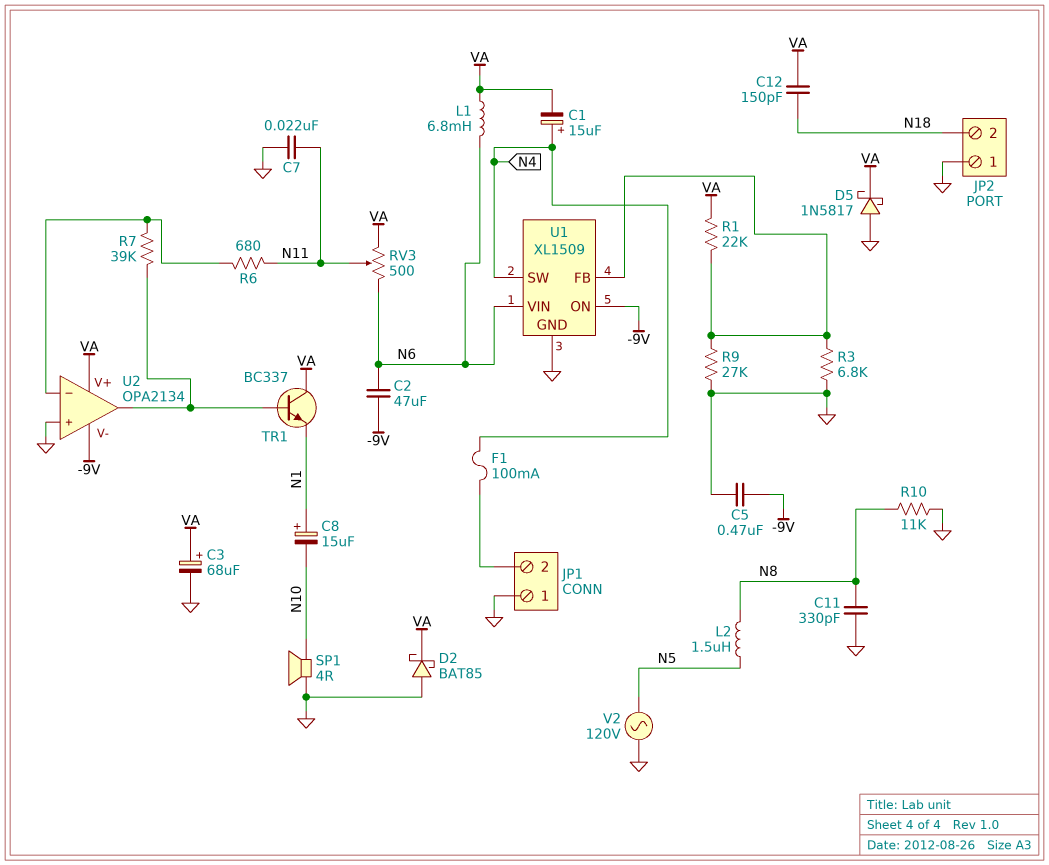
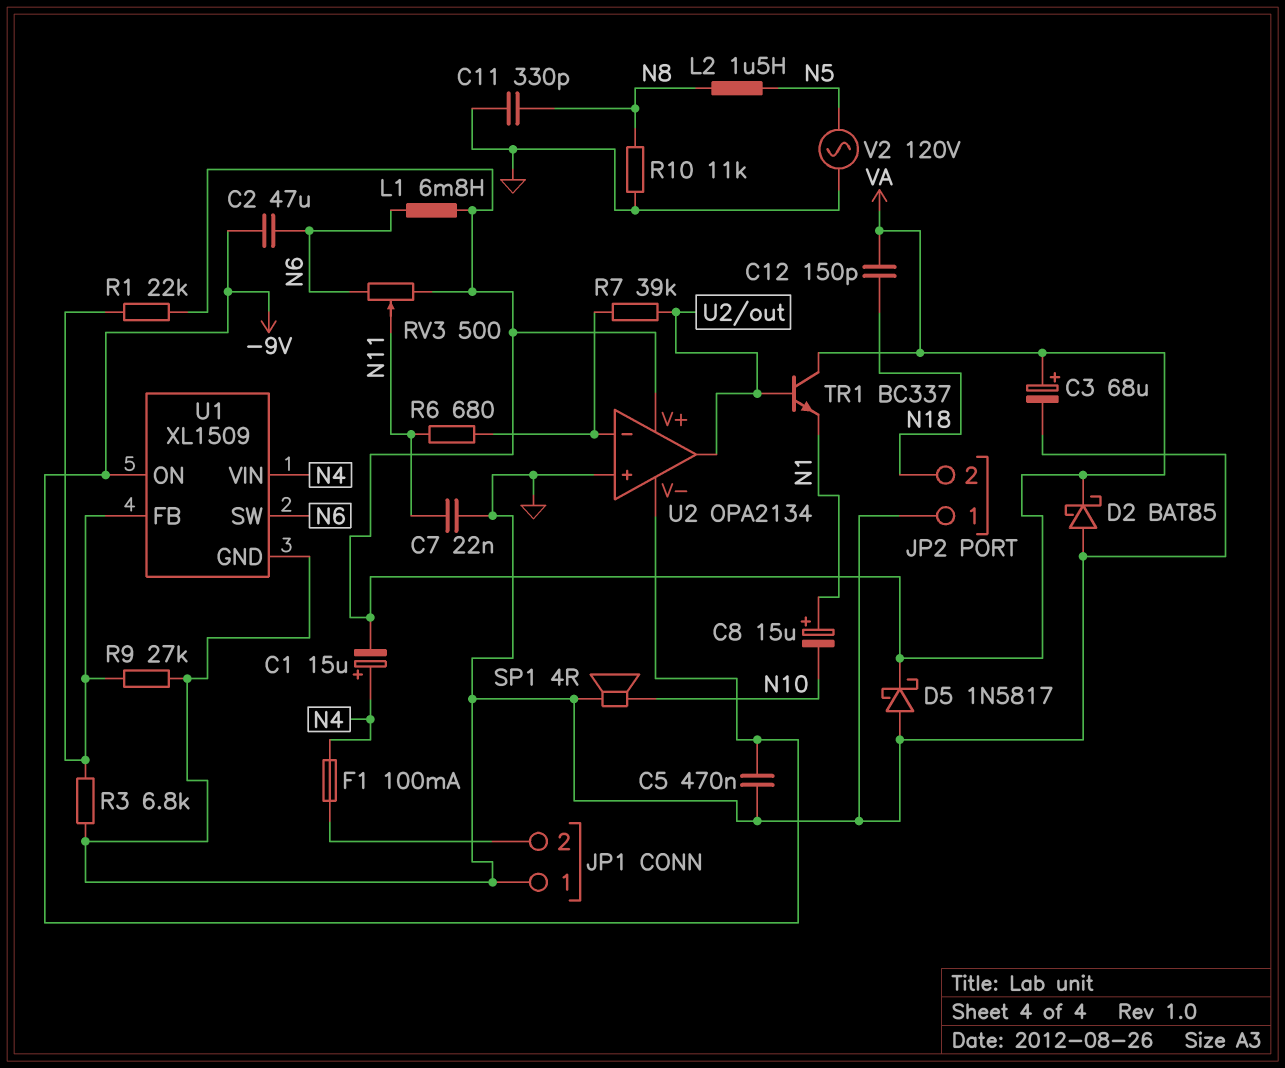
U1 pin SW: N4 -> N6
U1 pin VIN: N6 -> N4

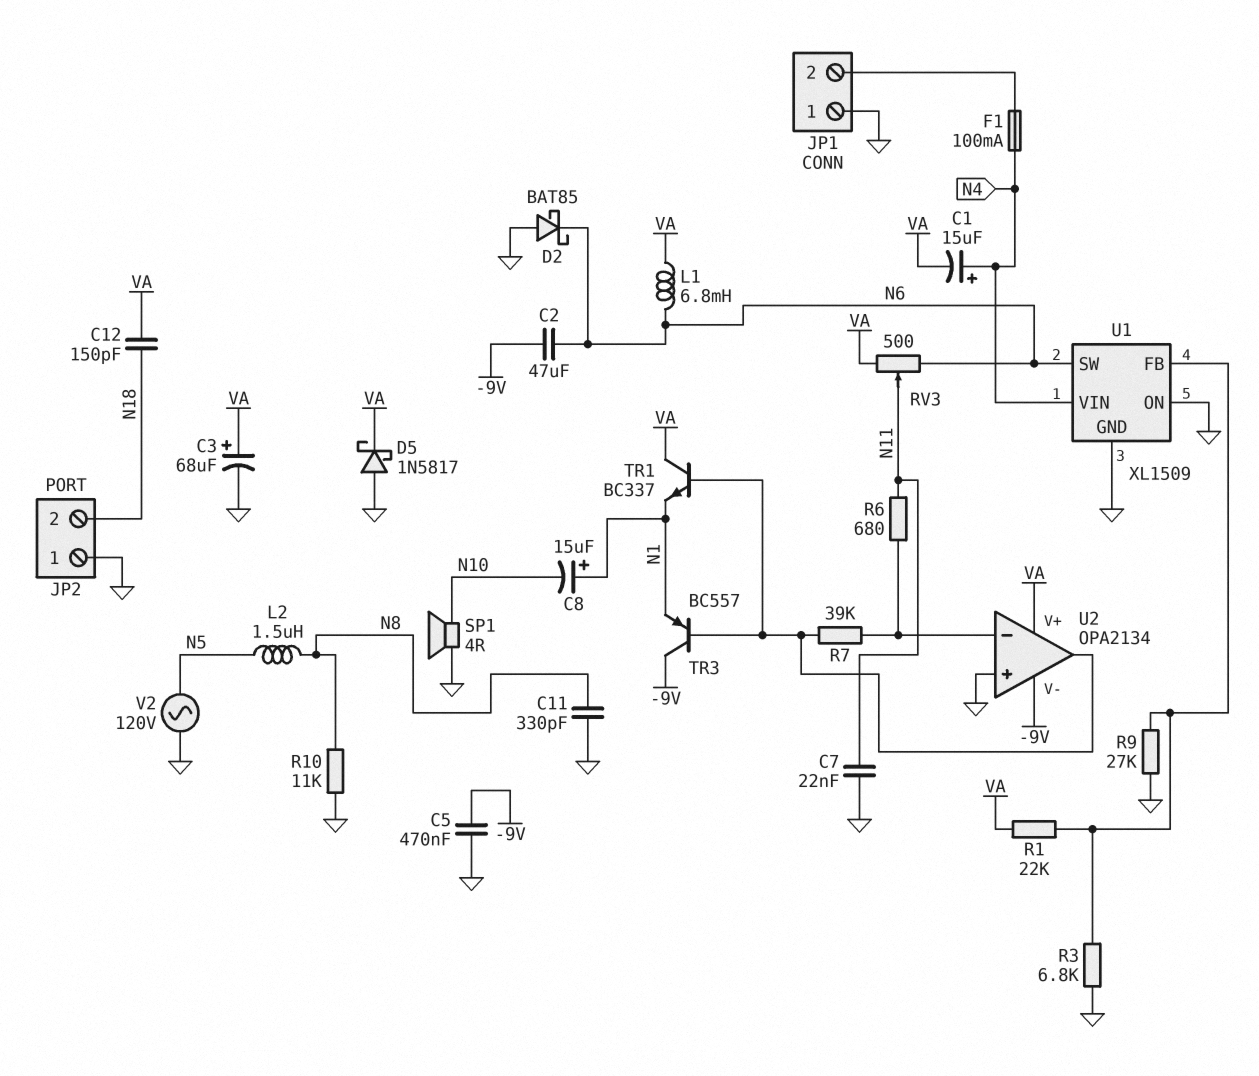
D2: schottky BAT85 (A GND, K VA) -> schottky BAT85 (A GND, K N6)
TR3: none -> PNP BC557 (B U2/out, C -9V, E N1)
U1 pin ON: -9V -> GND

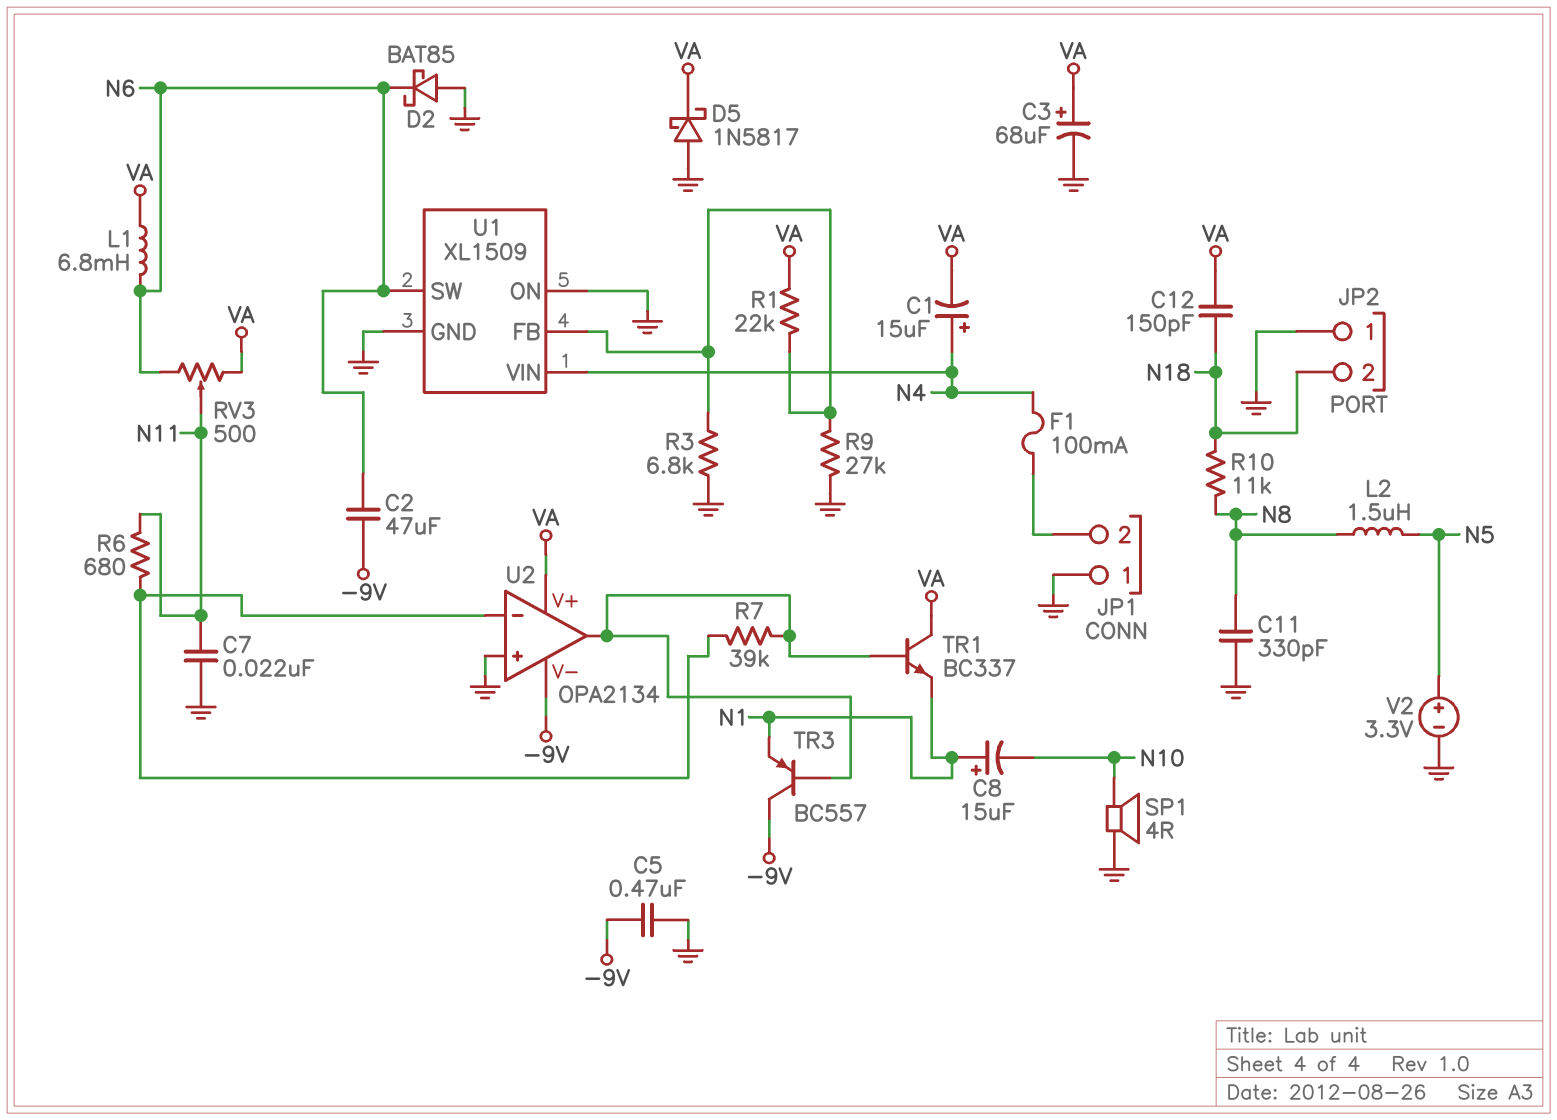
R10: 11k (GND, N8) -> 11k (N8, N18)
V2: AC 120V (GND, N5) -> 3.3V (plus N5, minus GND)

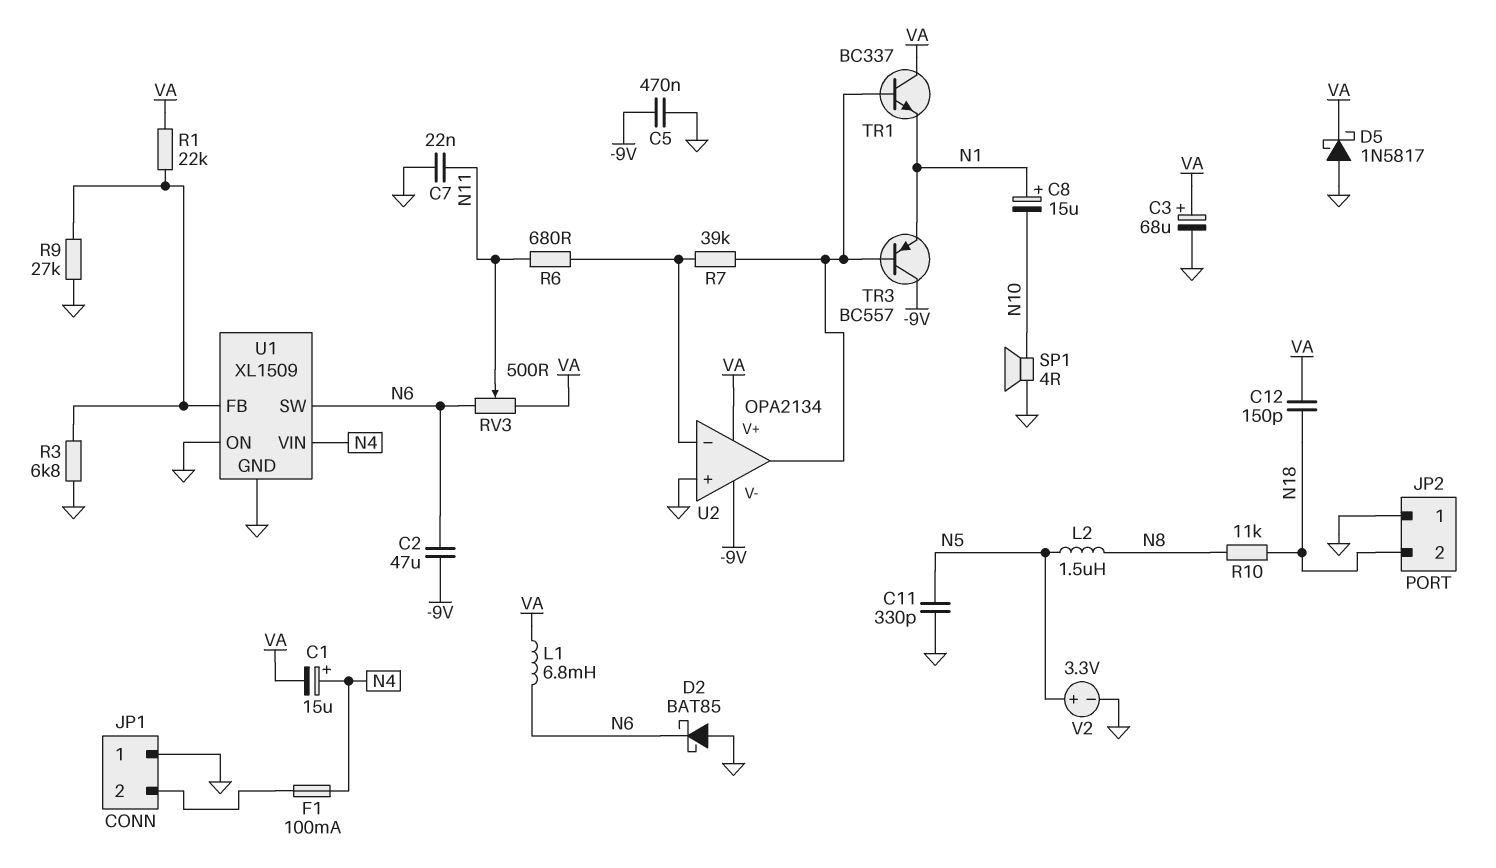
C11: 330pF (GND, N8) -> 330pF (GND, N5)

